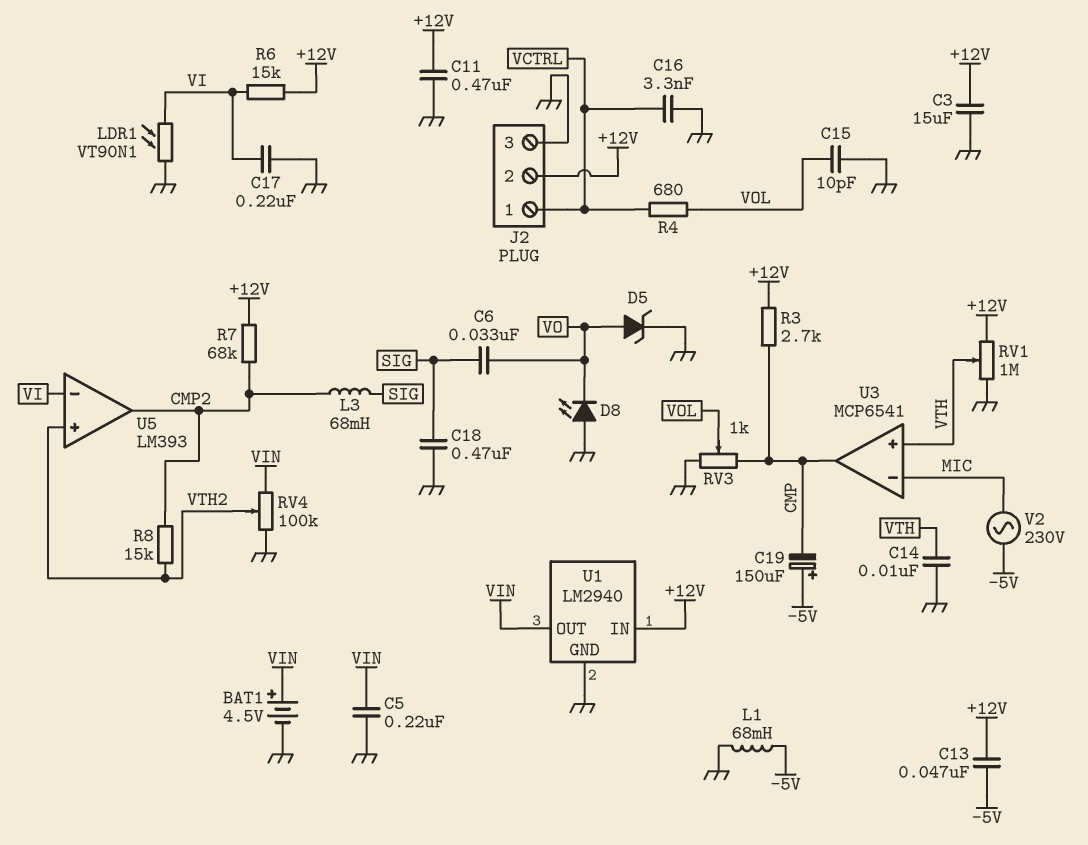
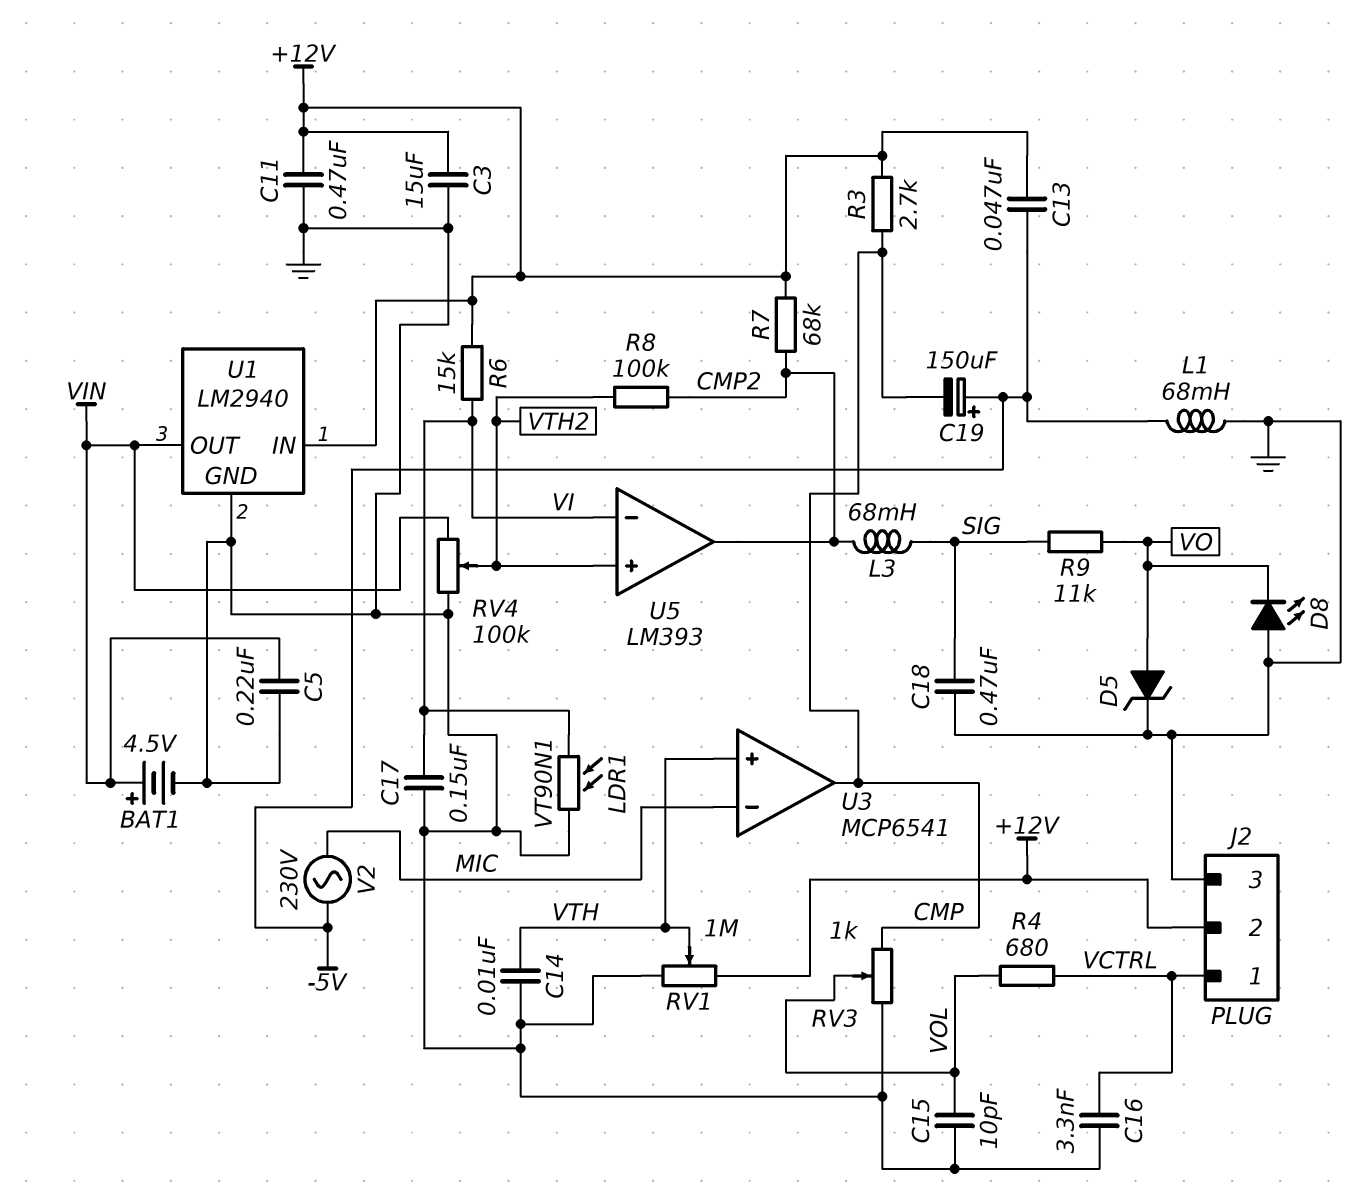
C6: 33nF (SIG, VO) -> none
C17: 220nF (GND, VI) -> 150nF (GND, VI)
R8: 15k (CMP2, VTH2) -> 100k (CMP2, VTH2)
R9: none -> 11k (SIG, VO)

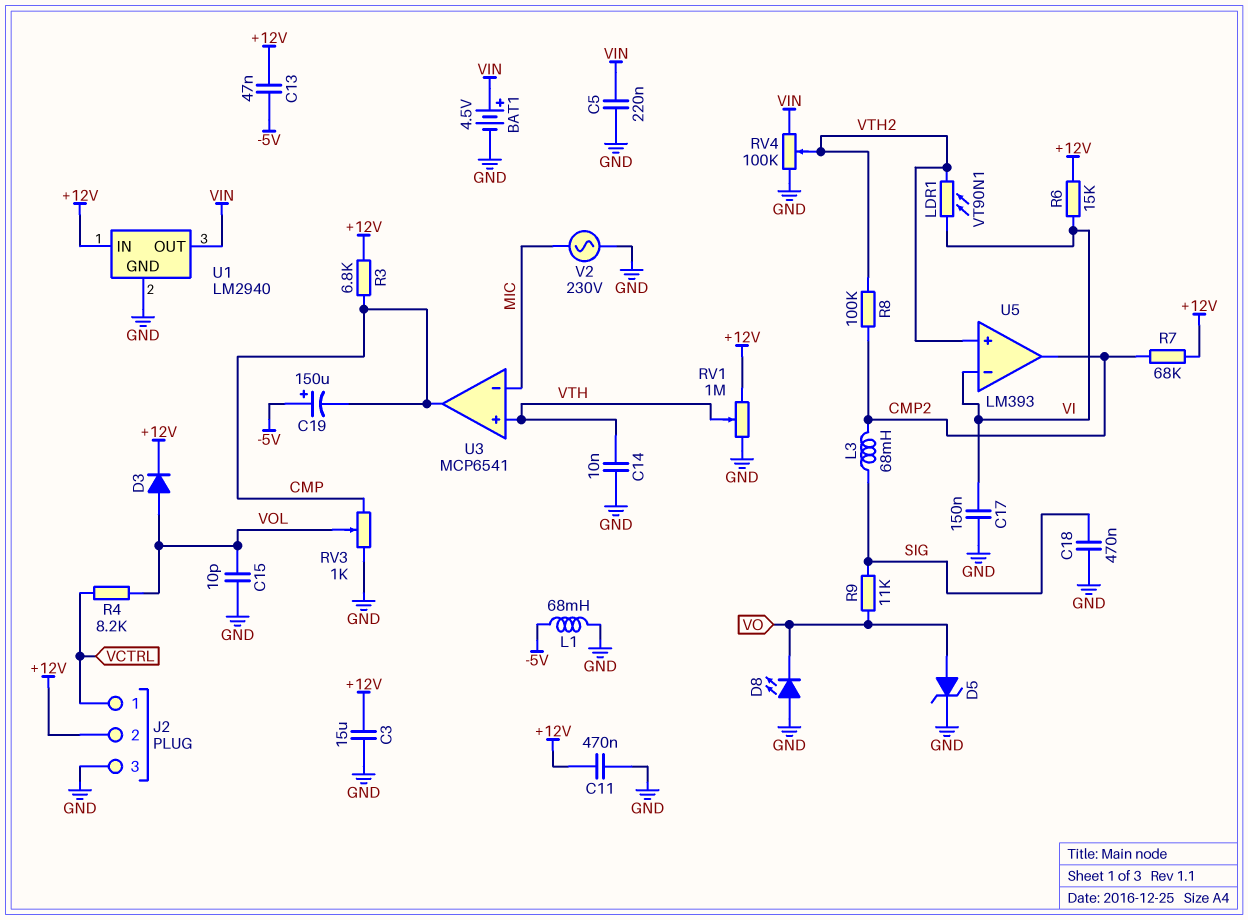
C16: 3.3nF (GND, VCTRL) -> none
D3: none -> diode (A VOL, K +12V)
LDR1: VT90N1 (GND, VI) -> VT90N1 (VI, VTH2)
R3: 2.7k (+12V, CMP) -> 6.8k (+12V, CMP)
R4: 680 (VCTRL, VOL) -> 8.2k (VCTRL, VOL)
V2: AC 230V (-5V, MIC) -> AC 230V (GND, MIC)

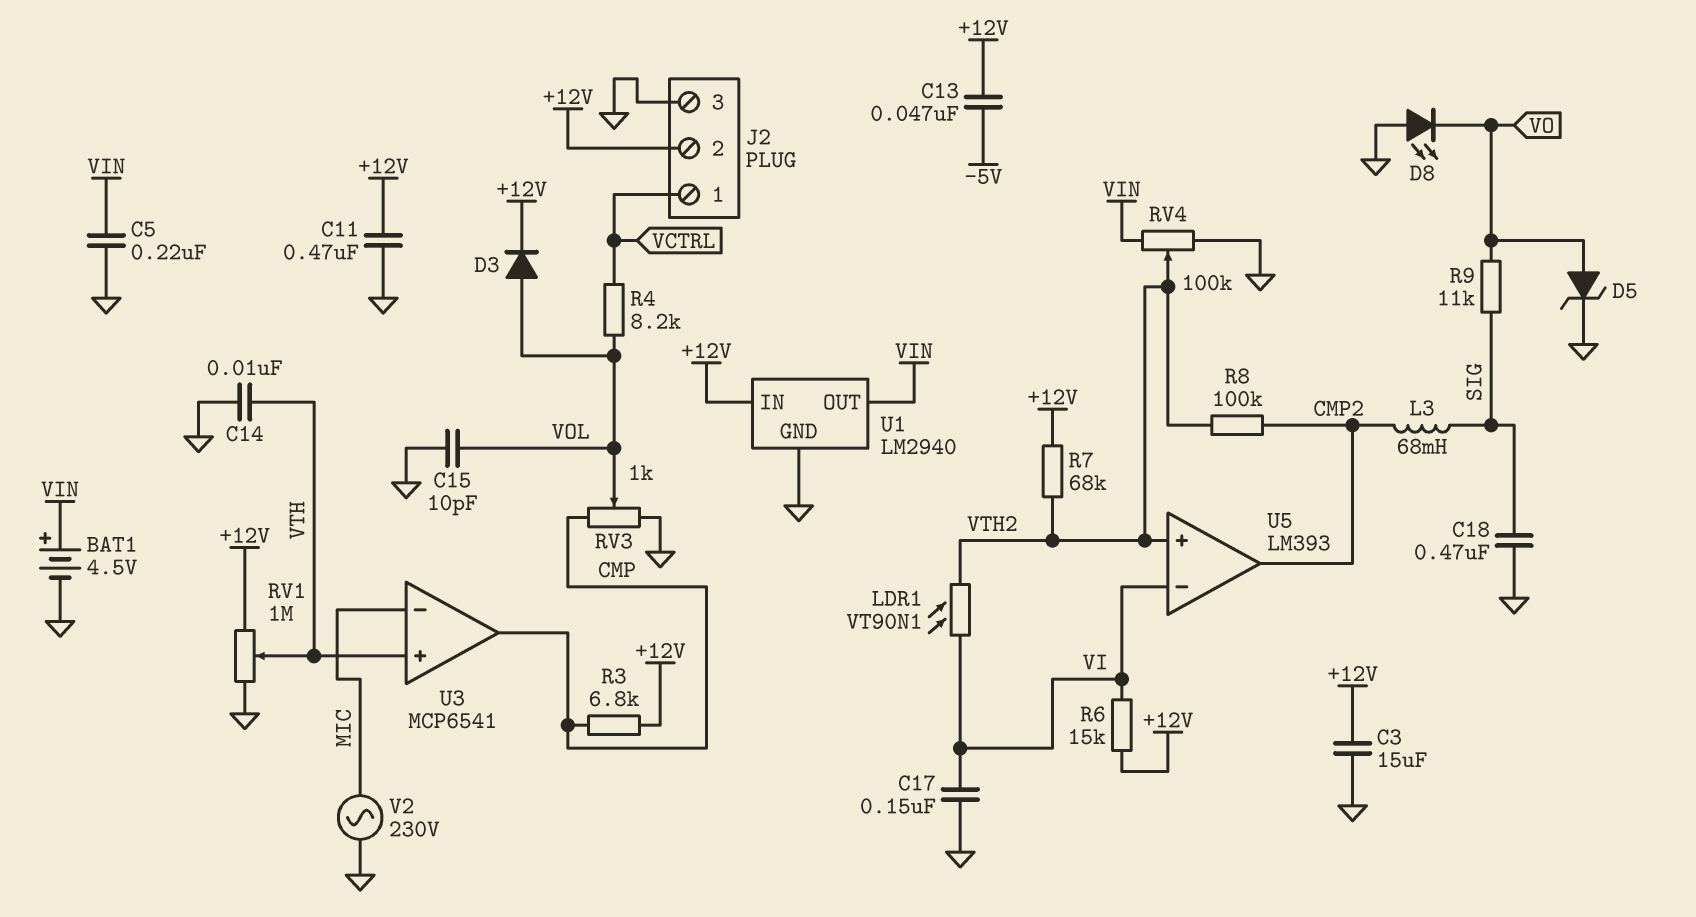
C19: 150uF (plus -5V, minus CMP) -> none
L1: 68mH (-5V, GND) -> none
R7: 68k (+12V, CMP2) -> 68k (+12V, VTH2)

